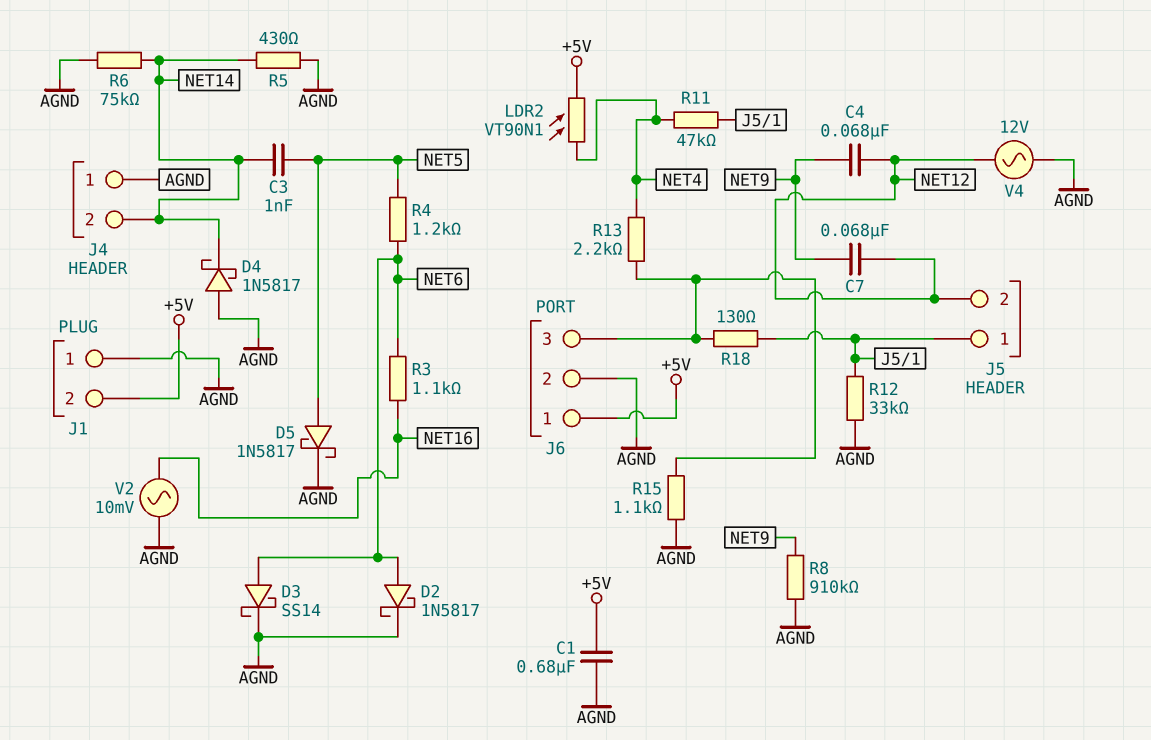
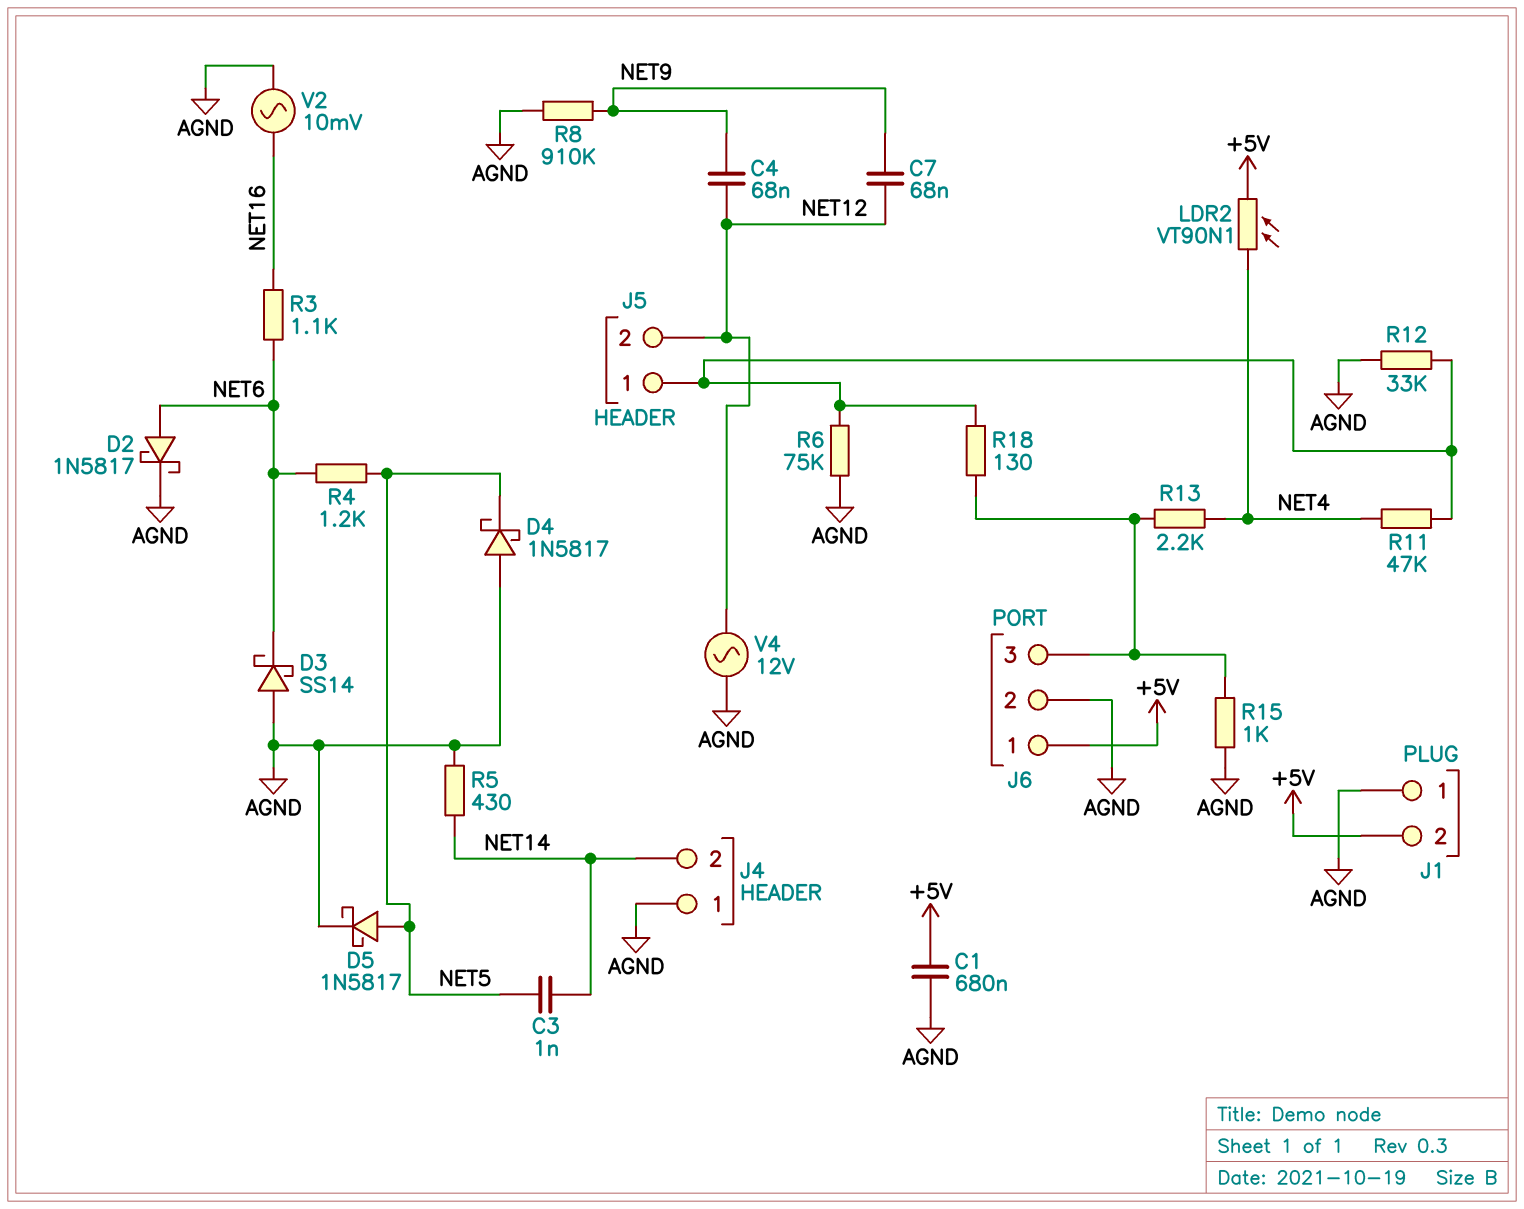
D3: schottky SS14 (A NET6, K AGND) -> schottky SS14 (A AGND, K NET6)
D4: schottky 1N5817 (A AGND, K NET14) -> schottky 1N5817 (A AGND, K NET5)
R6: 75k (AGND, NET14) -> 75k (AGND, J5/1)
R15: 1.1k (AGND, J6/3) -> 1k (AGND, J6/3)

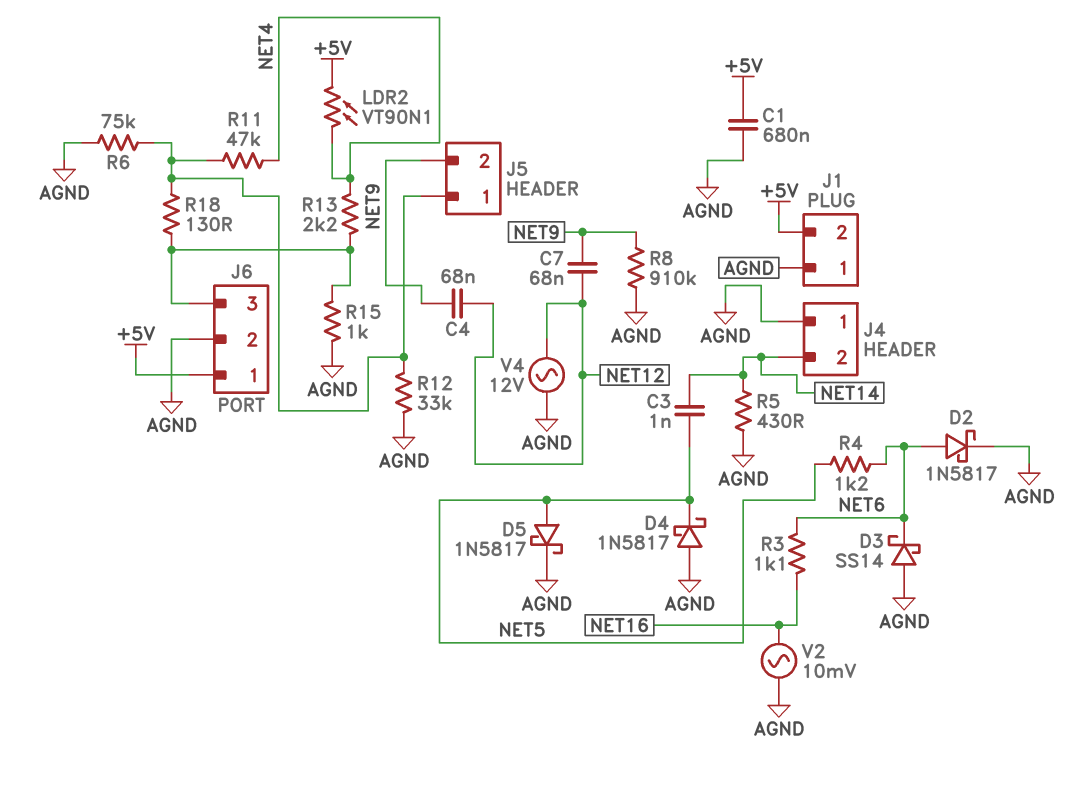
J5 pin 2: NET12 -> NET9

